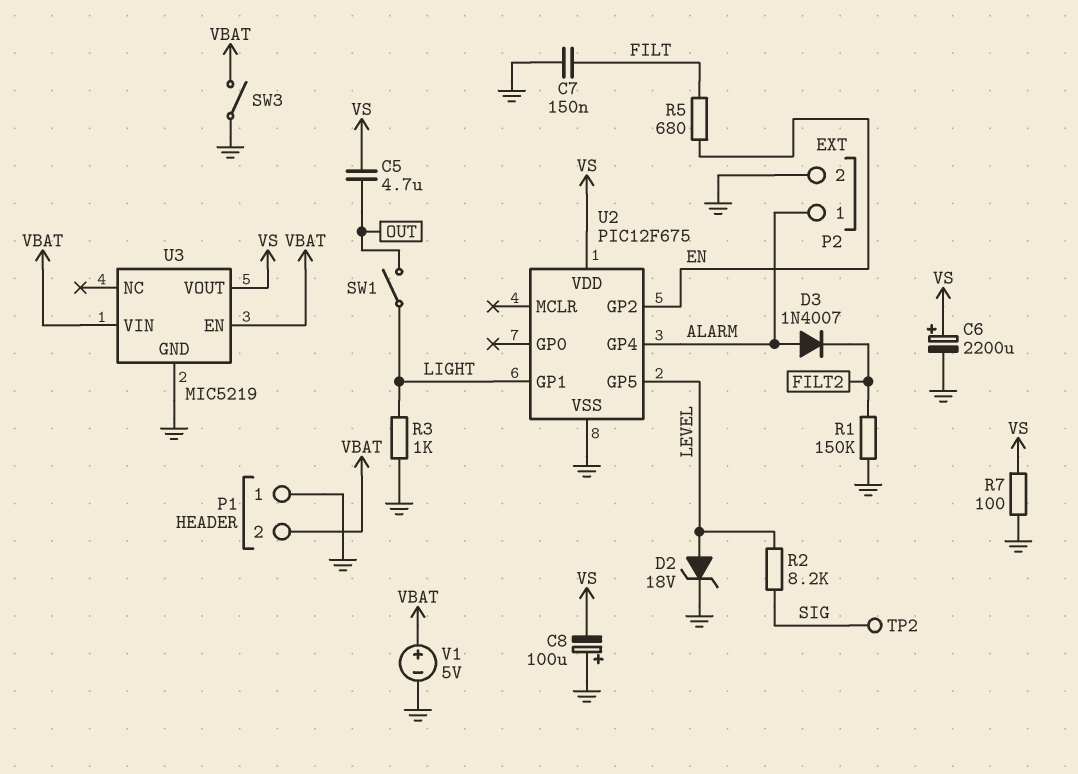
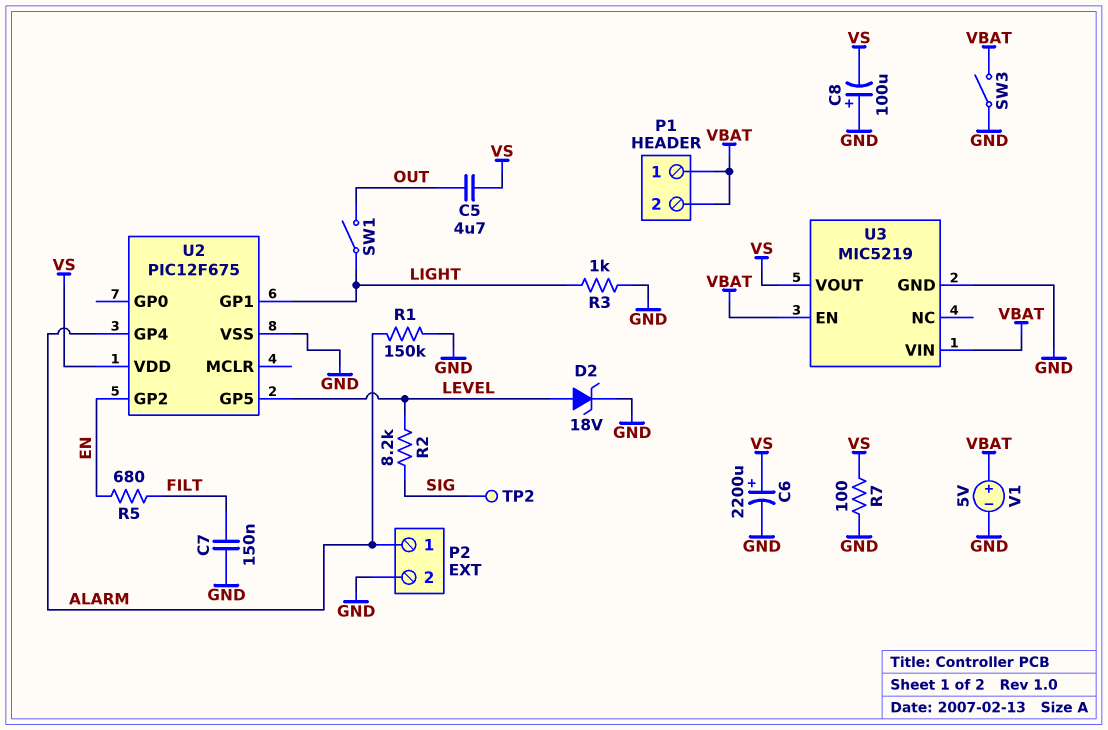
D3: diode 1N4007 (A ALARM, K FILT2) -> none
P1 pin 1: GND -> VBAT
R1: 150k (FILT2, GND) -> 150k (ALARM, GND)

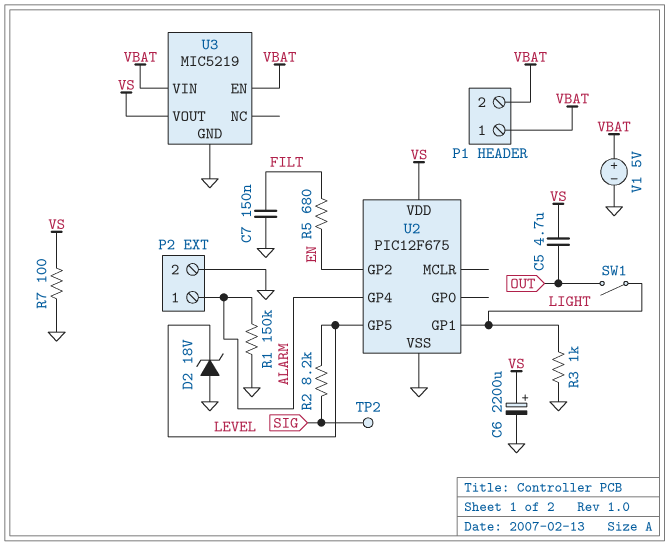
C8: 100uF (plus GND, minus VS) -> none
D2: zener 18V (A LEVEL, K GND) -> zener 18V (A GND, K LEVEL)
SW3: switch (GND, VBAT) -> none

